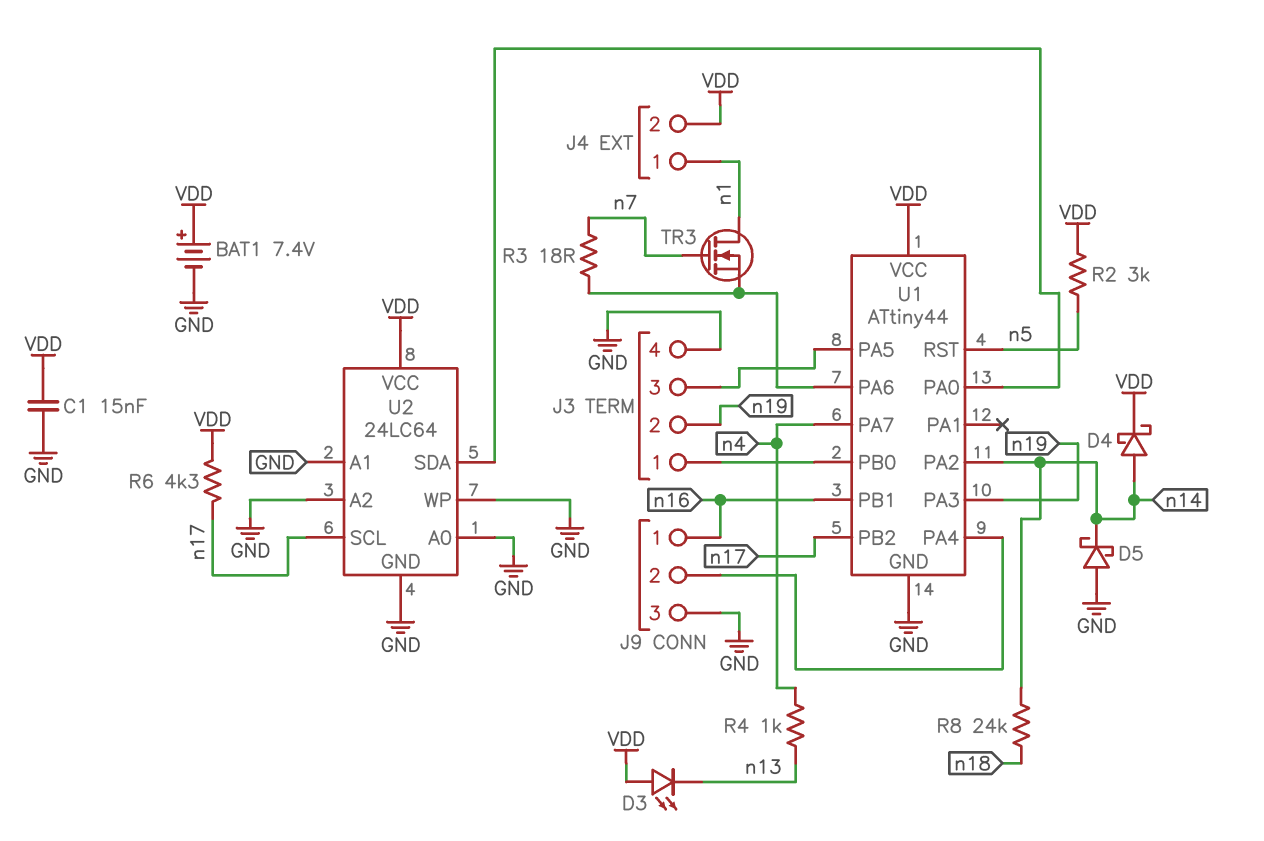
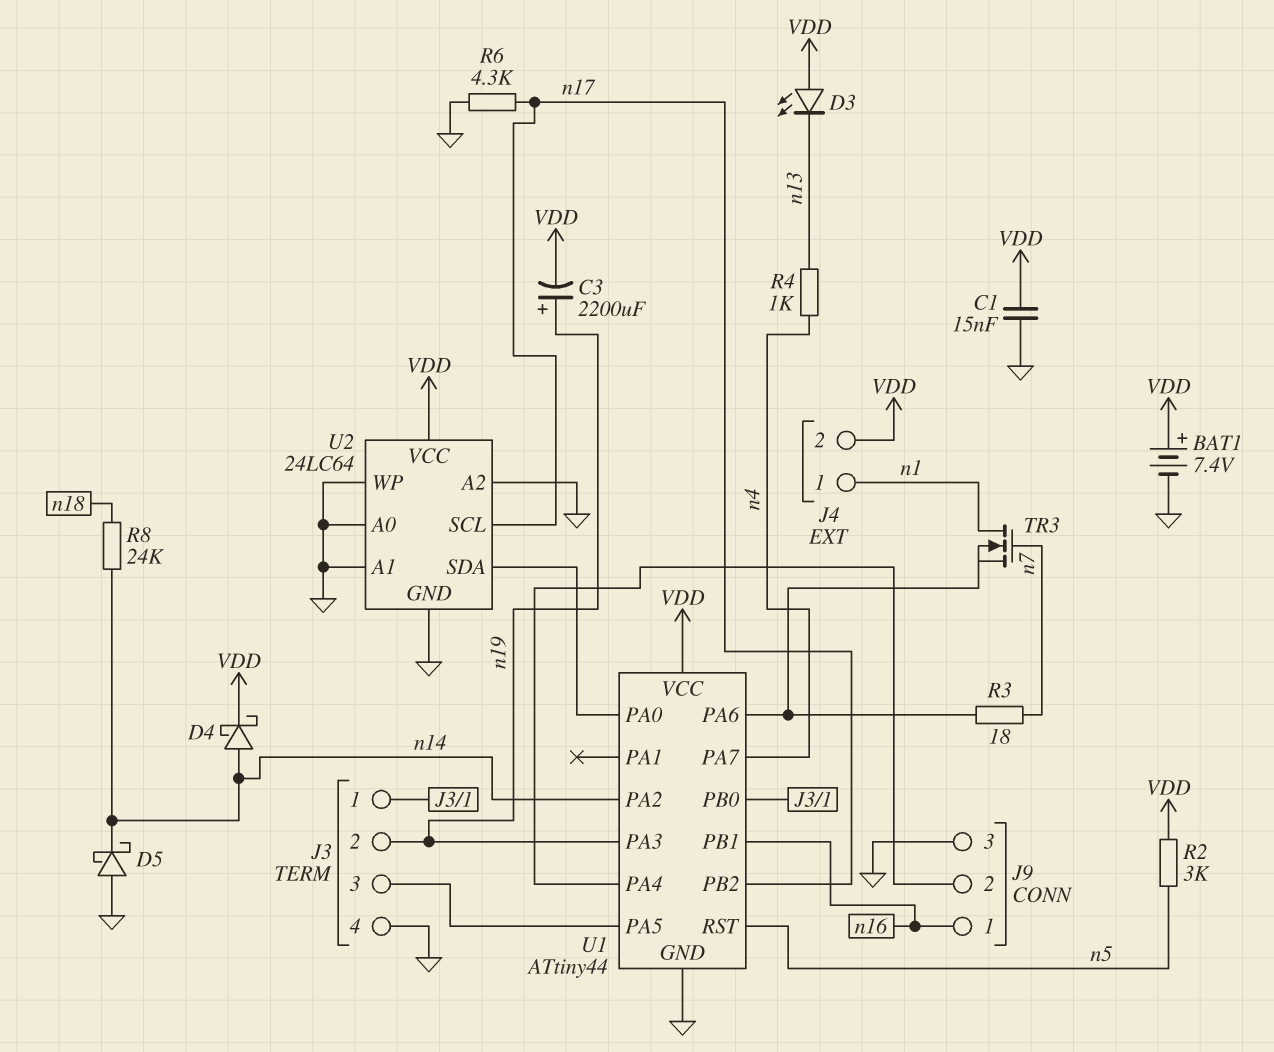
C3: none -> 2200uF (plus n19, minus VDD)
R6: 4.3k (VDD, n17) -> 4.3k (GND, n17)

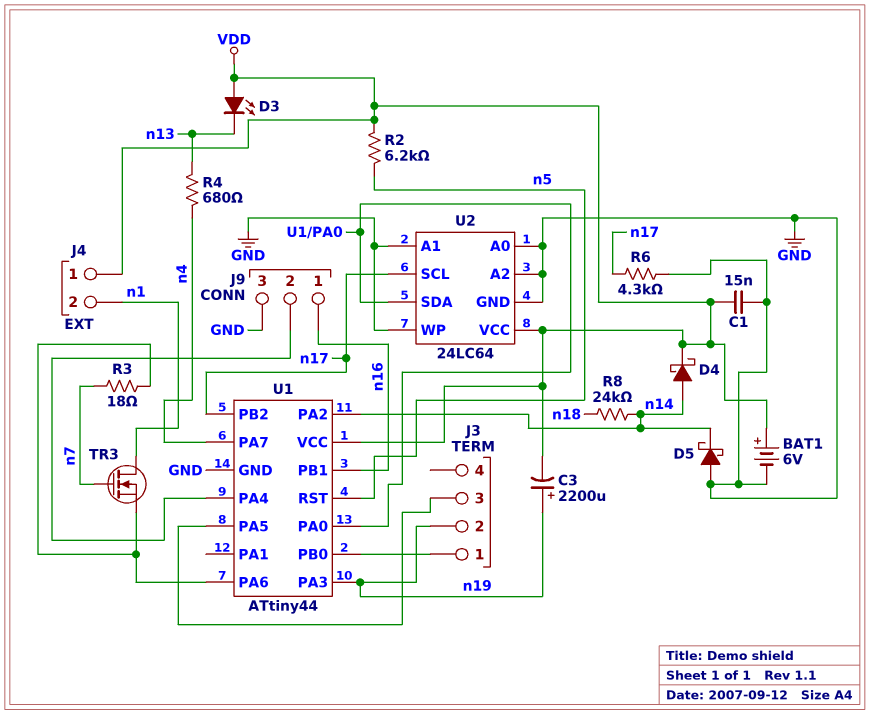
BAT1: 7.4V (plus VDD, minus GND) -> 6V (plus VDD, minus GND)
J3 pin 4: GND -> none
J4 pin 1: n1 -> VDD
J4 pin 2: VDD -> n1
R2: 3k (VDD, n5) -> 6.2k (VDD, n5)
R4: 1k (n4, n13) -> 680 (n4, n13)

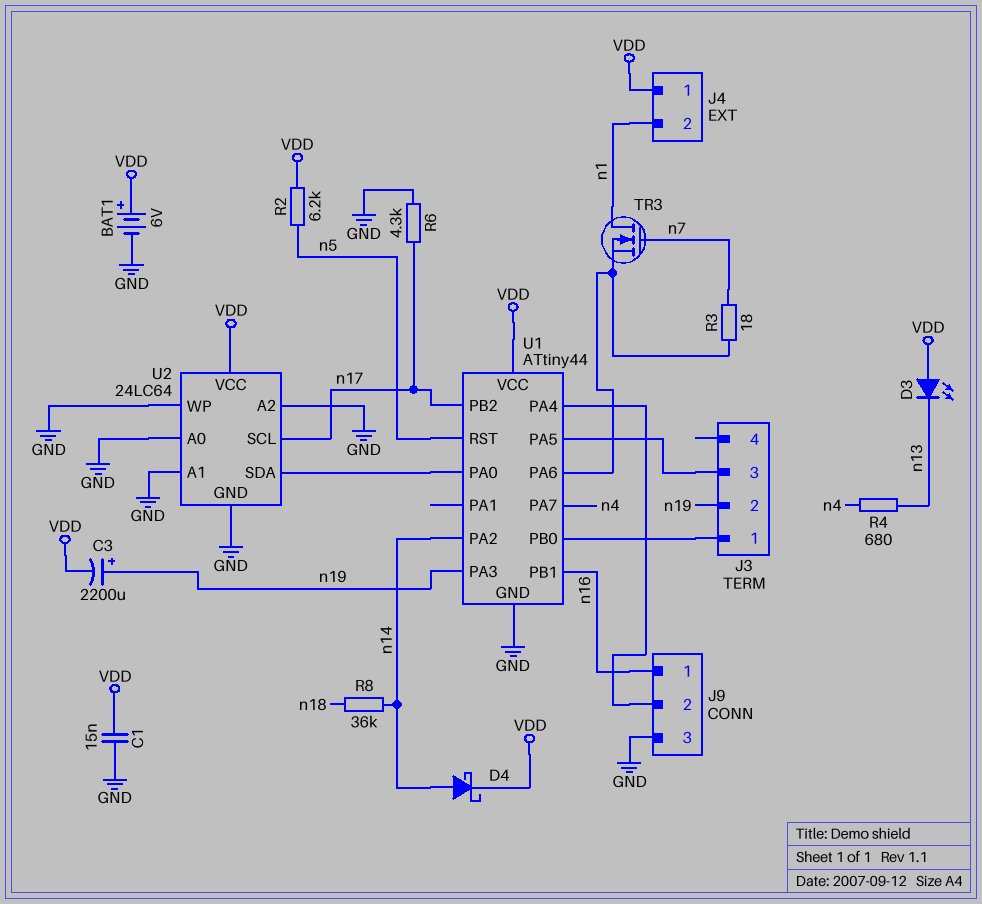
D5: schottky (A GND, K n14) -> none
R8: 24k (n14, n18) -> 36k (n14, n18)

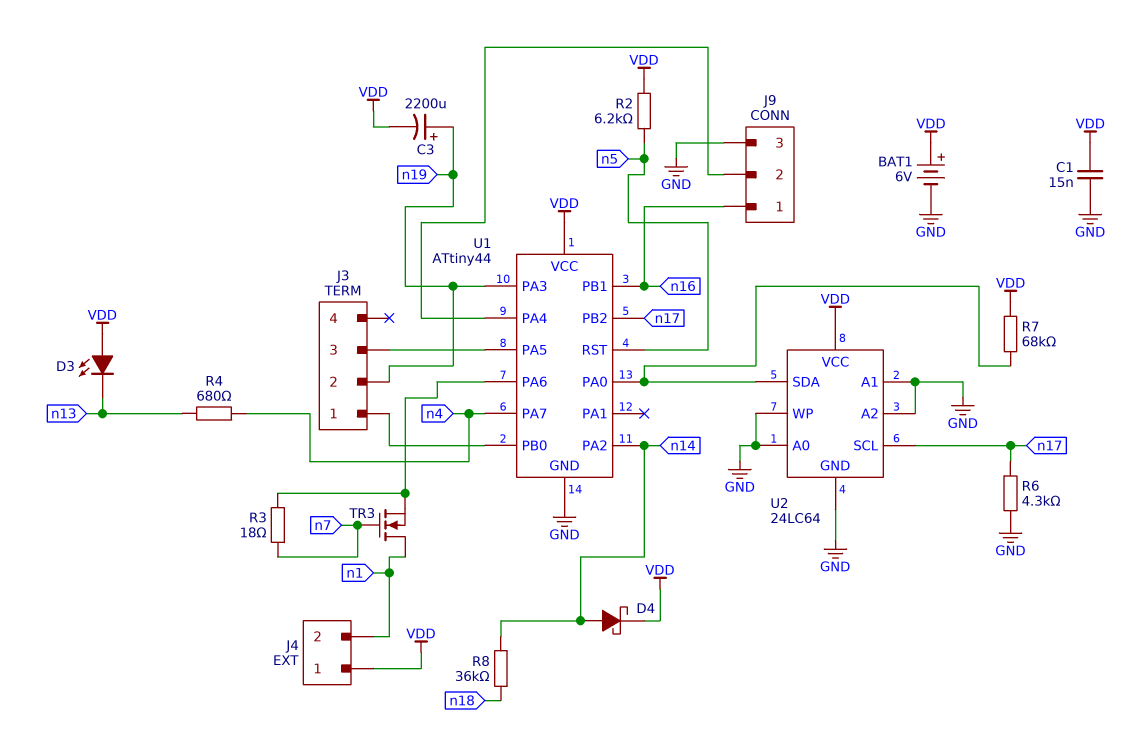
R7: none -> 68k (U1/PA0, VDD)

